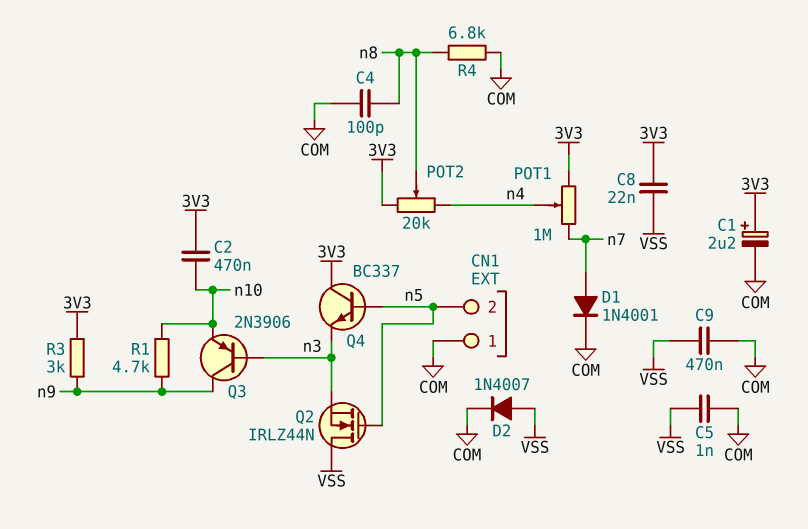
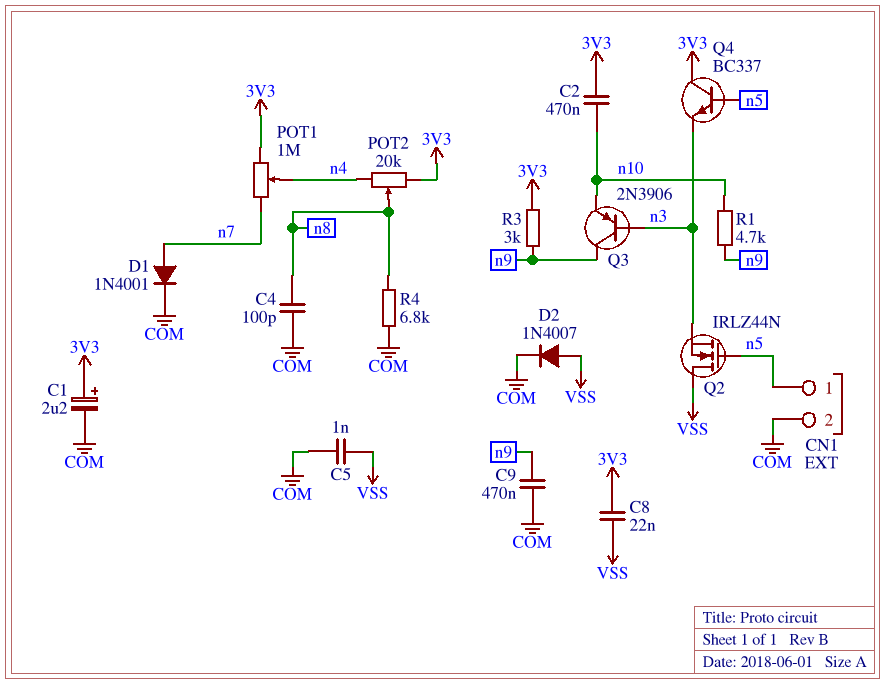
C9: 470nF (COM, VSS) -> 470nF (COM, n9)
CN1 pin 1: COM -> n5
CN1 pin 2: n5 -> COM

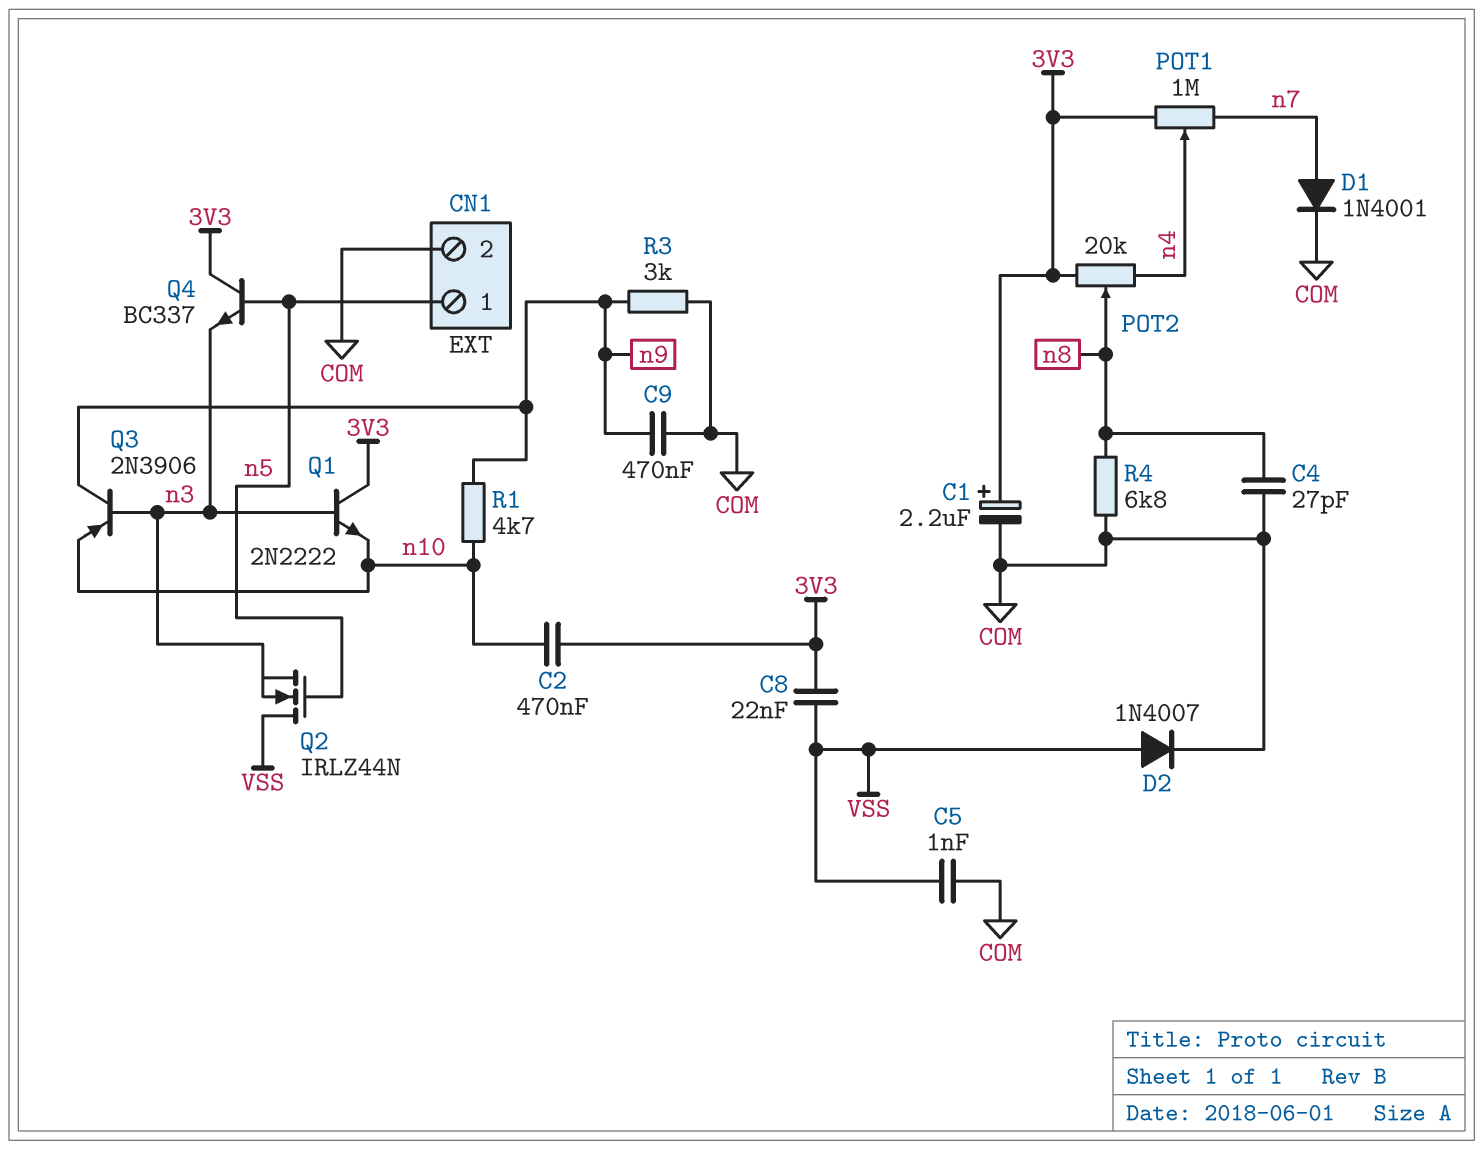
C4: 100pF (COM, n8) -> 27pF (COM, n8)
Q1: none -> NPN 2N2222 (B n3, C 3V3, E n10)
R3: 3k (3V3, n9) -> 3k (COM, n9)

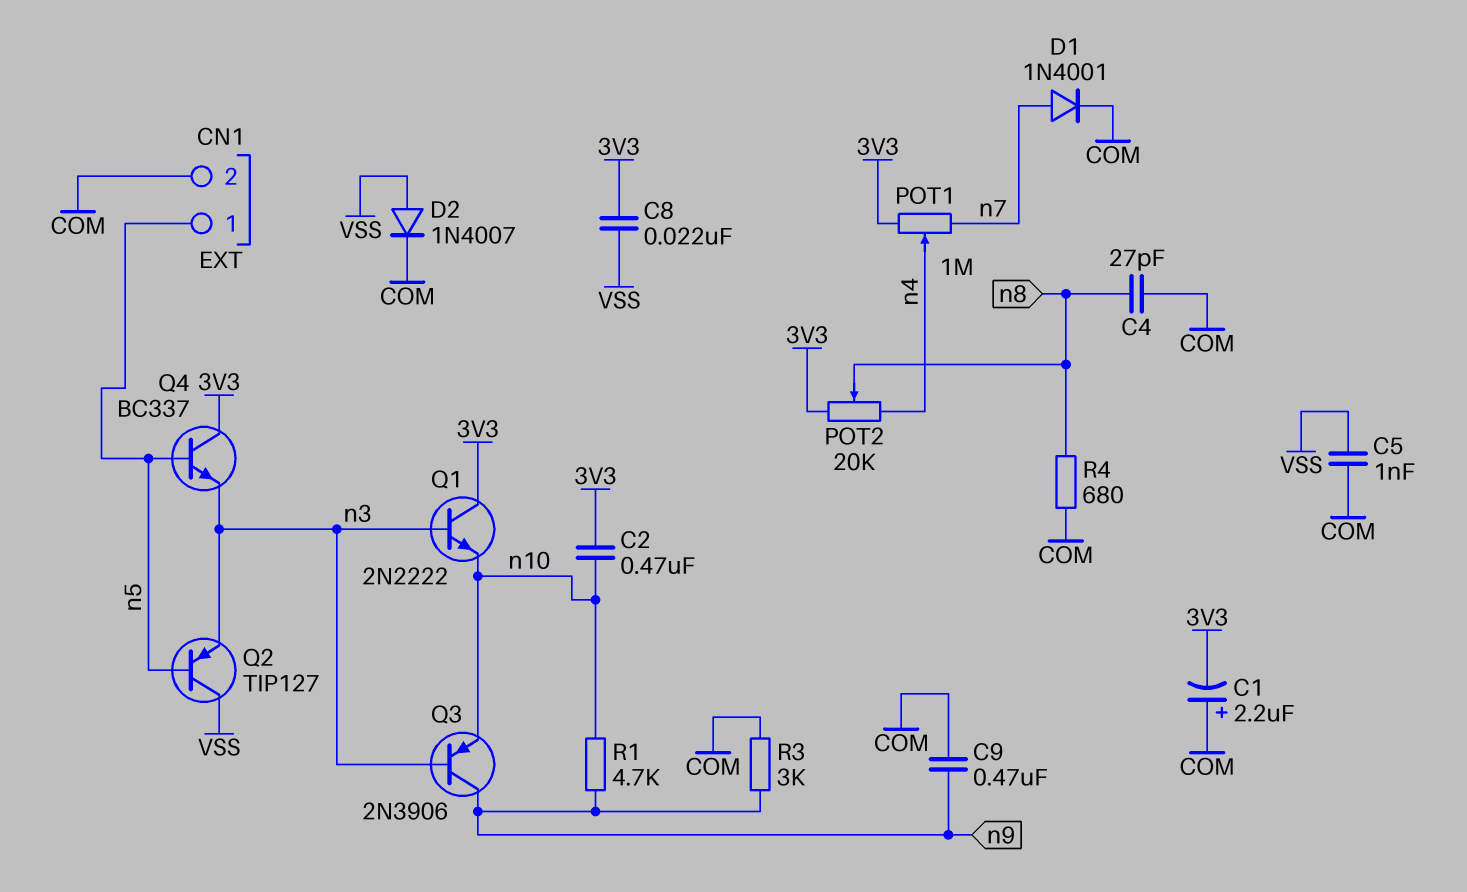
C1: 2.2uF (plus 3V3, minus COM) -> 2.2uF (plus COM, minus 3V3)
Q2: NMOS IRLZ44N (G n5, D VSS, S n3) -> PNP TIP127 (B n5, C VSS, E n3)
R4: 6.8k (COM, n8) -> 680 (COM, n8)

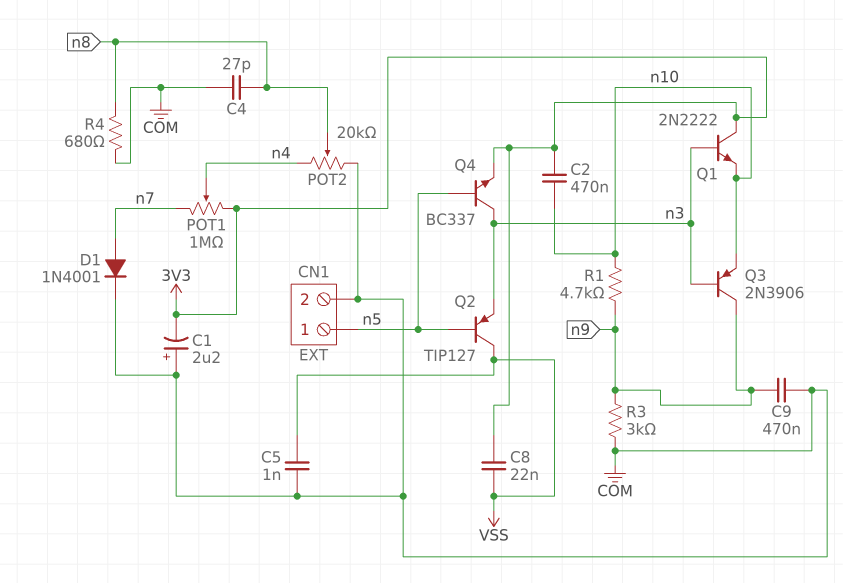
D2: diode 1N4007 (A VSS, K COM) -> none
POT2: 20k (3V3, n4, wiper n8) -> 20k (COM, n4, wiper n8)
Q4: NPN BC337 (B n5, C 3V3, E n3) -> NPN BC337 (B n5, C n3, E 3V3)

